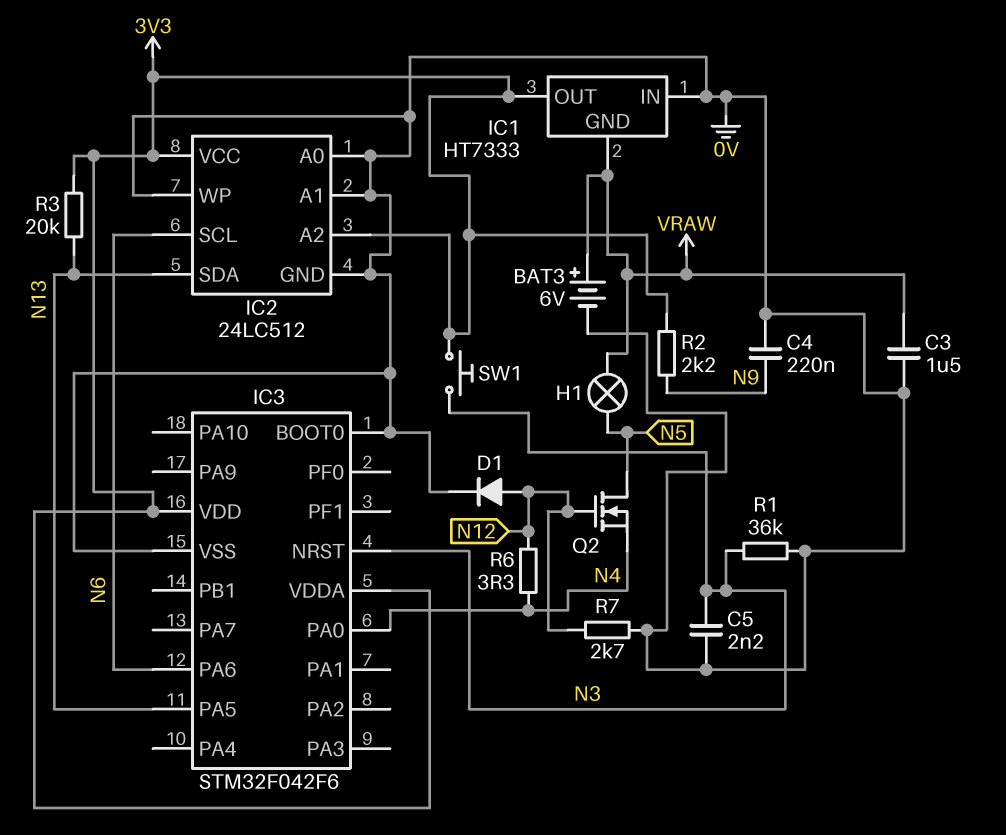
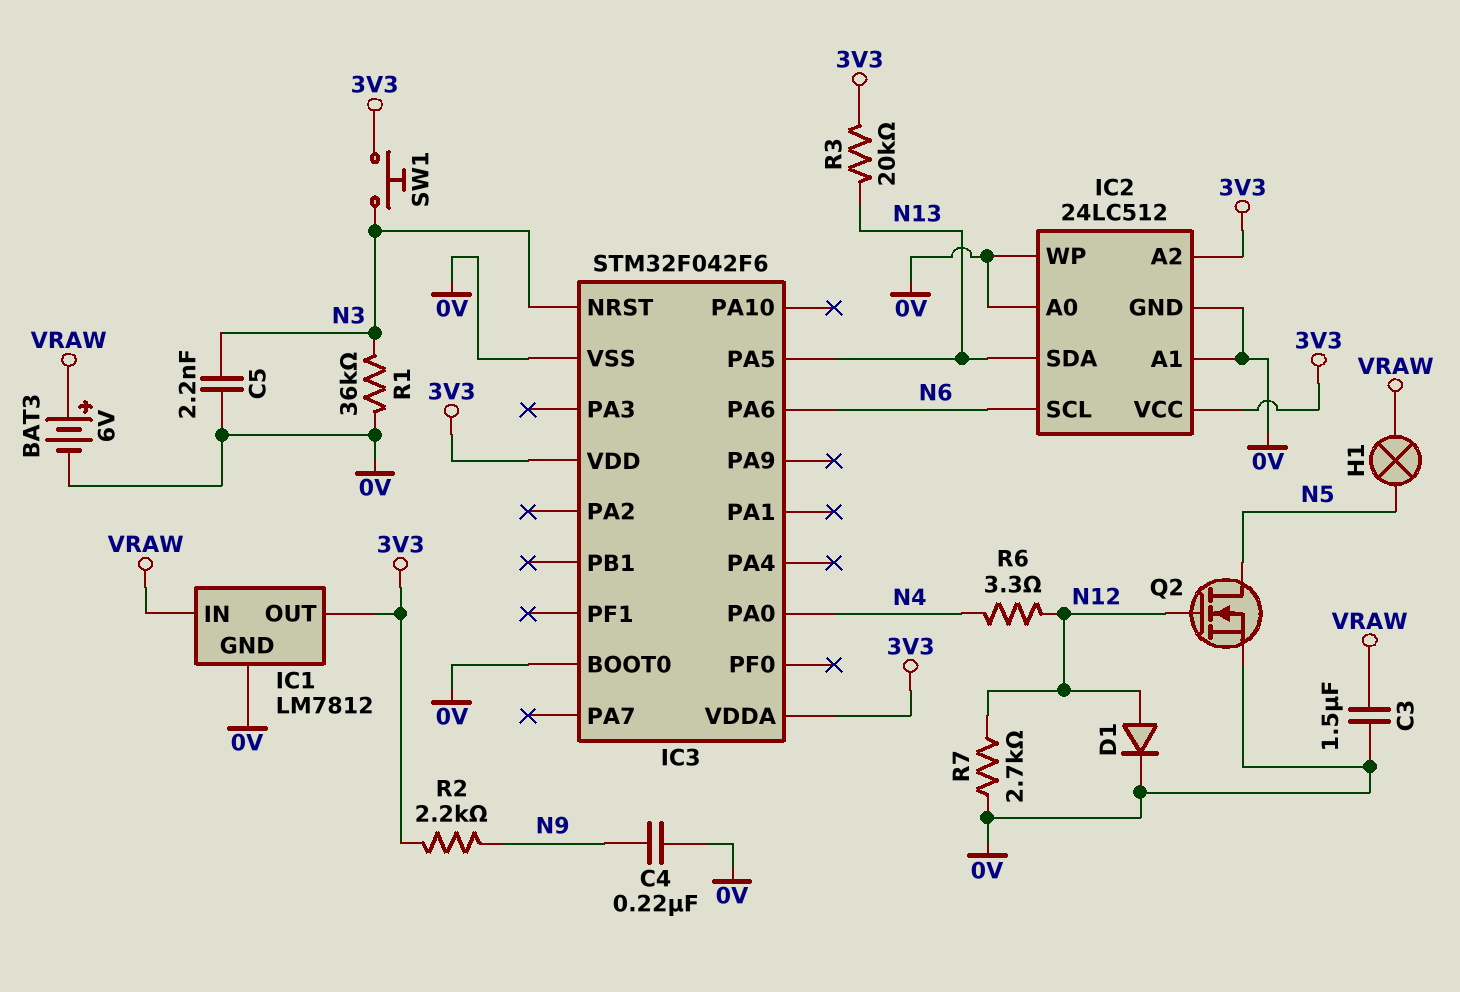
IC1: HT7333 -> LM7812
IC1 pin GND: VRAW -> 0V
IC1 pin IN: 0V -> VRAW
Q2: NMOS (G N12, D N5, S N4) -> NMOS (G N12, D N5, S 0V)

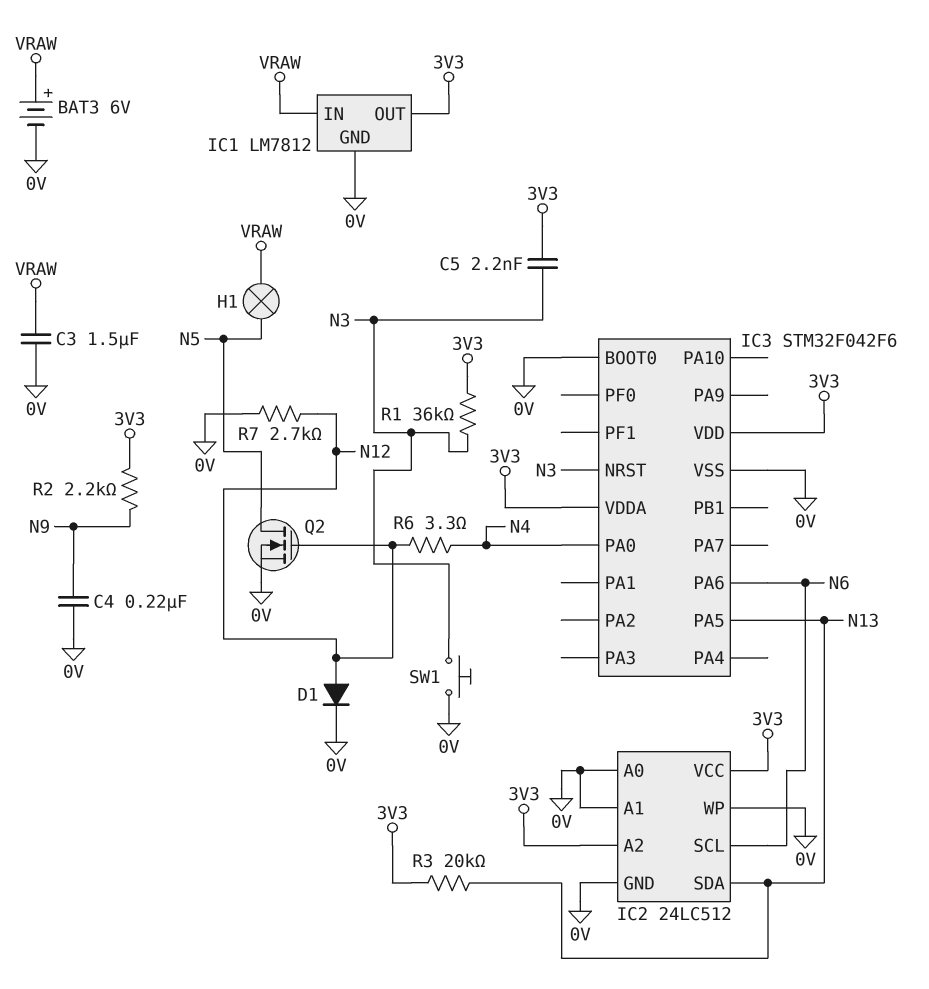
C5: 2.2nF (0V, N3) -> 2.2nF (3V3, N3)
R1: 36k (0V, N3) -> 36k (3V3, N3)
SW1: button (3V3, N3) -> button (0V, N3)

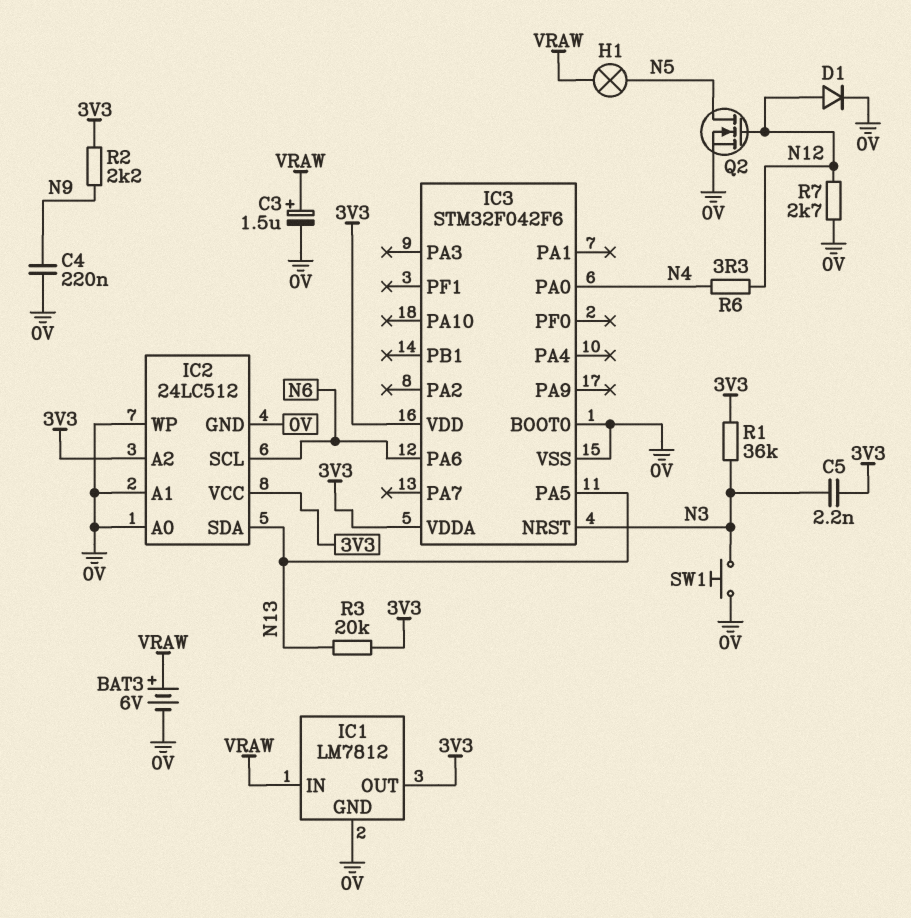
C3: 1.5uF (0V, VRAW) -> 1.5uF (plus VRAW, minus 0V)

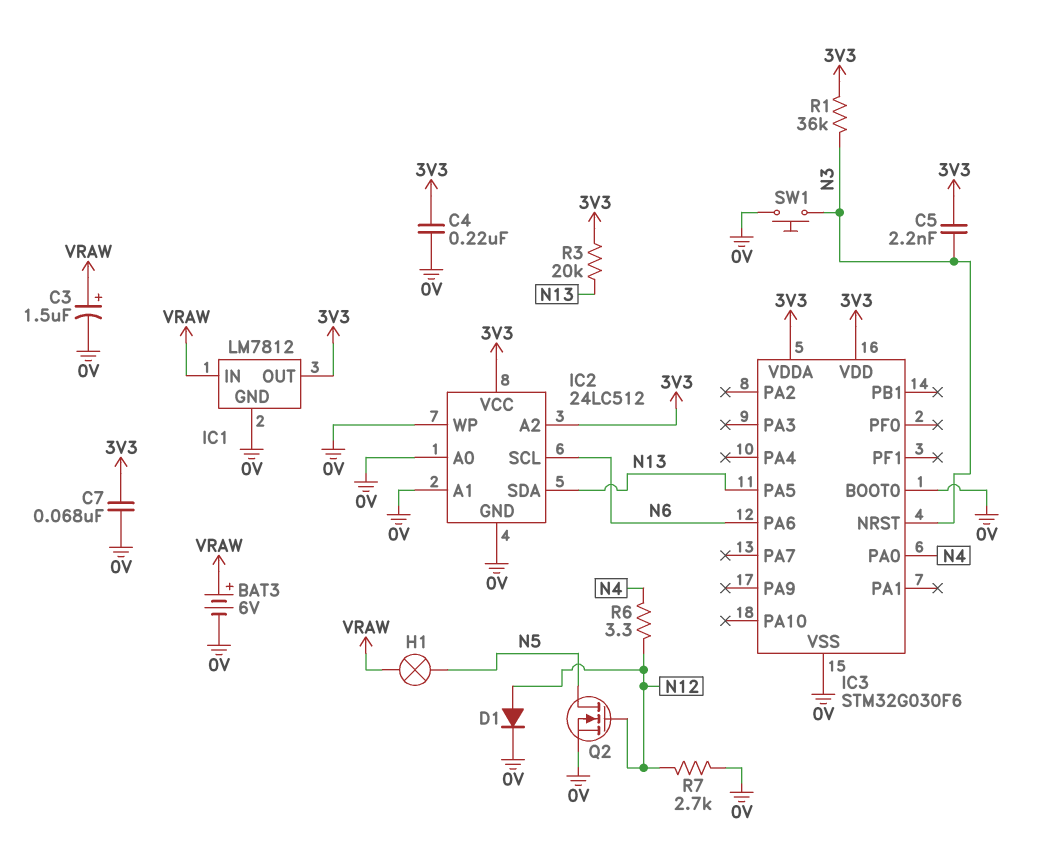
C4: 220nF (0V, N9) -> 220nF (0V, 3V3)
C7: none -> 68nF (0V, 3V3)
IC3: STM32F042F6 -> STM32G030F6
R2: 2.2k (3V3, N9) -> none

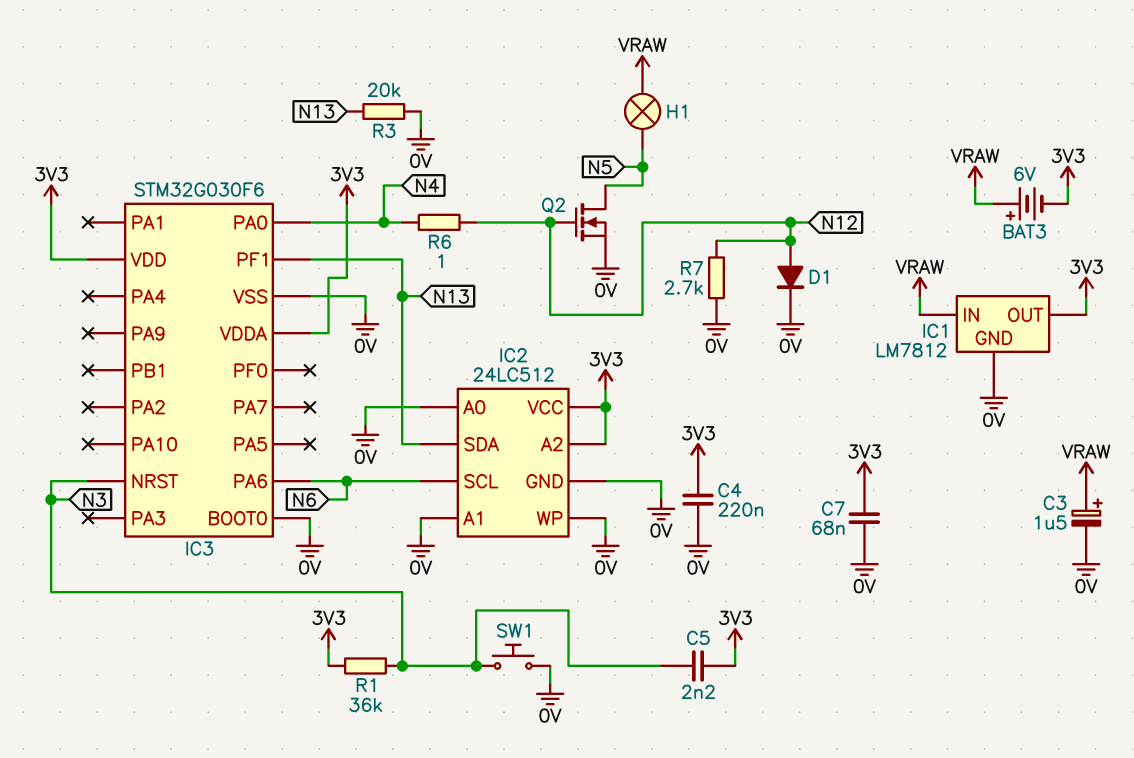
BAT3: 6V (plus VRAW, minus 0V) -> 6V (plus VRAW, minus 3V3)
IC3 pin PA5: N13 -> none
IC3 pin PF1: none -> N13
R3: 20k (3V3, N13) -> 20k (0V, N13)
R6: 3.3 (N4, N12) -> 1 (N4, N12)

